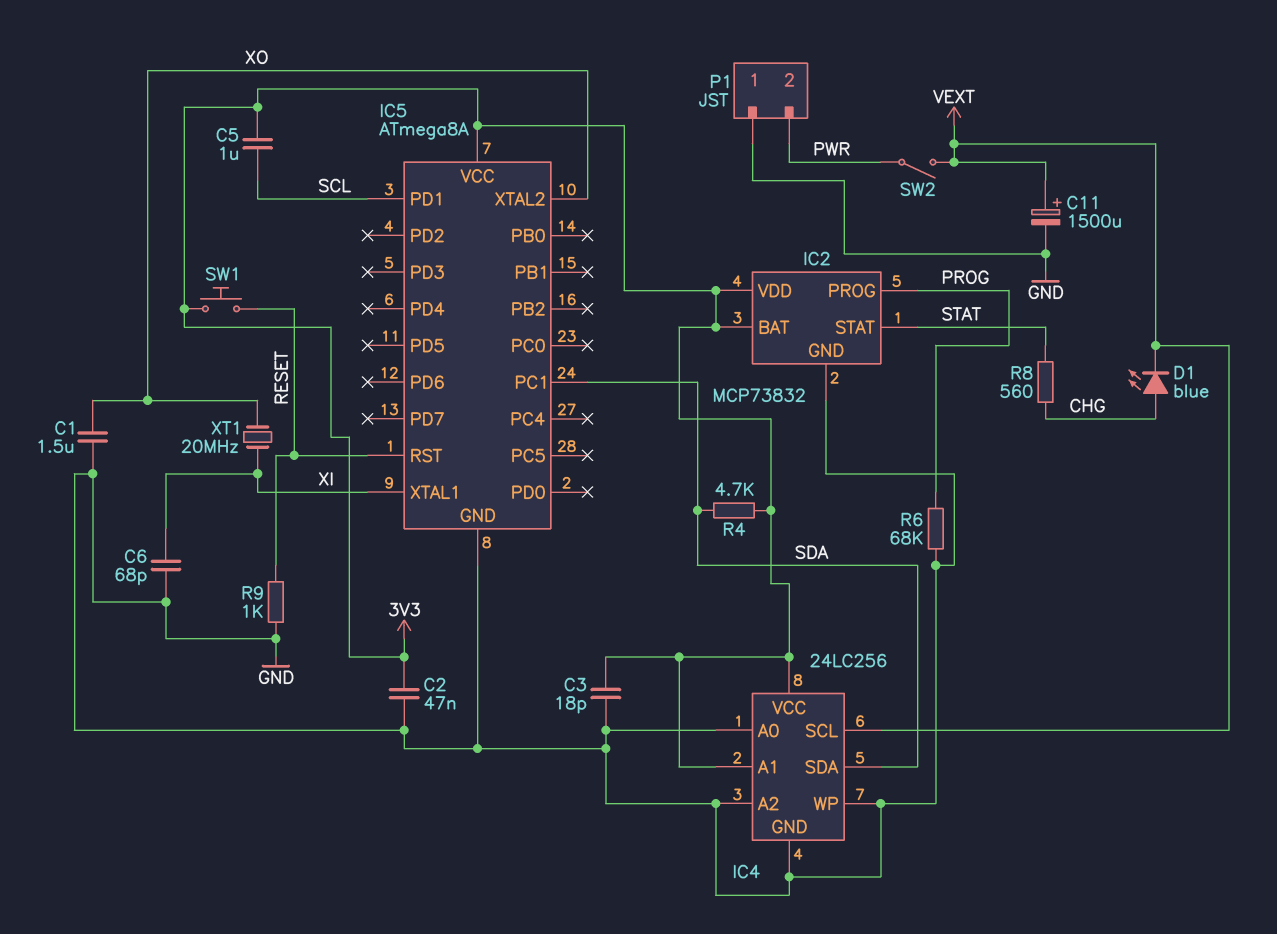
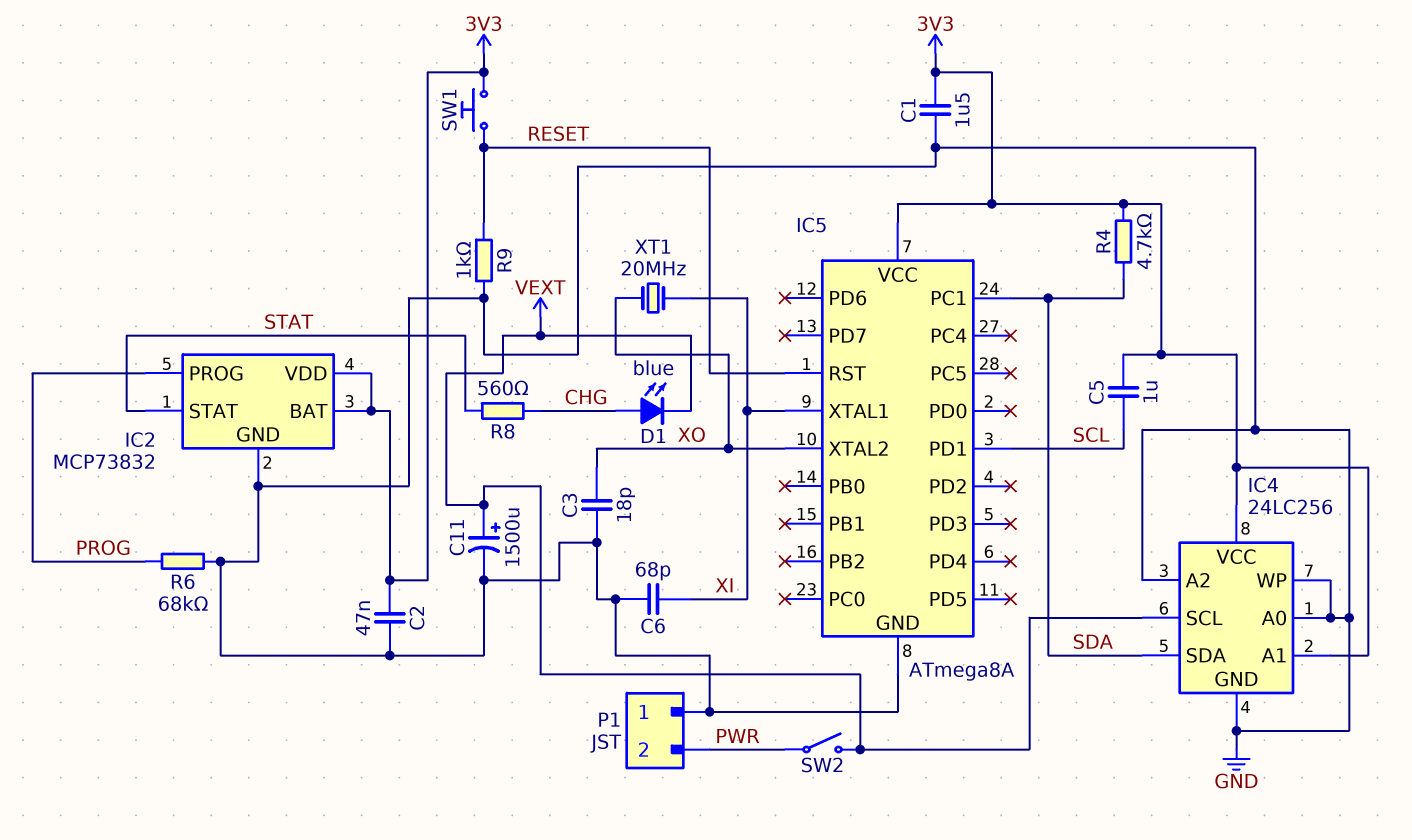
C1: 1.5uF (GND, XO) -> 1.5uF (3V3, GND)
C3: 18pF (3V3, GND) -> 18pF (GND, XO)

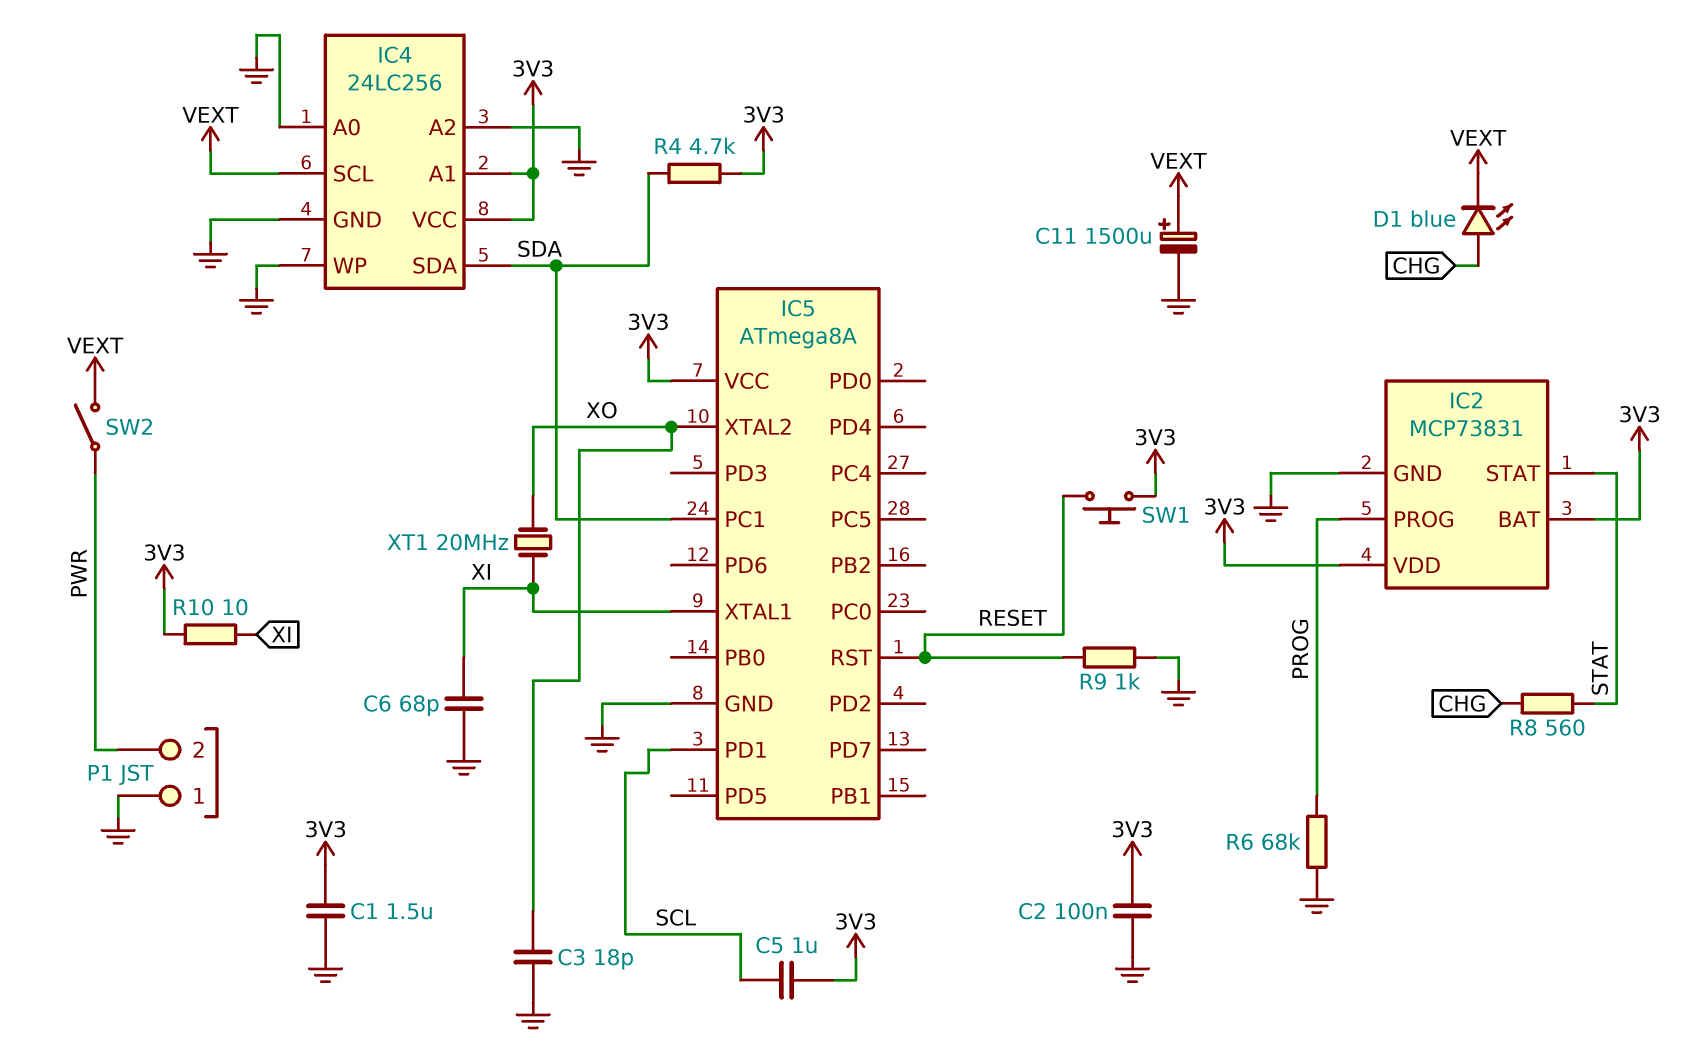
C2: 47nF (3V3, GND) -> 100nF (3V3, GND)
IC2: MCP73832 -> MCP73831
R10: none -> 10 (3V3, XI)

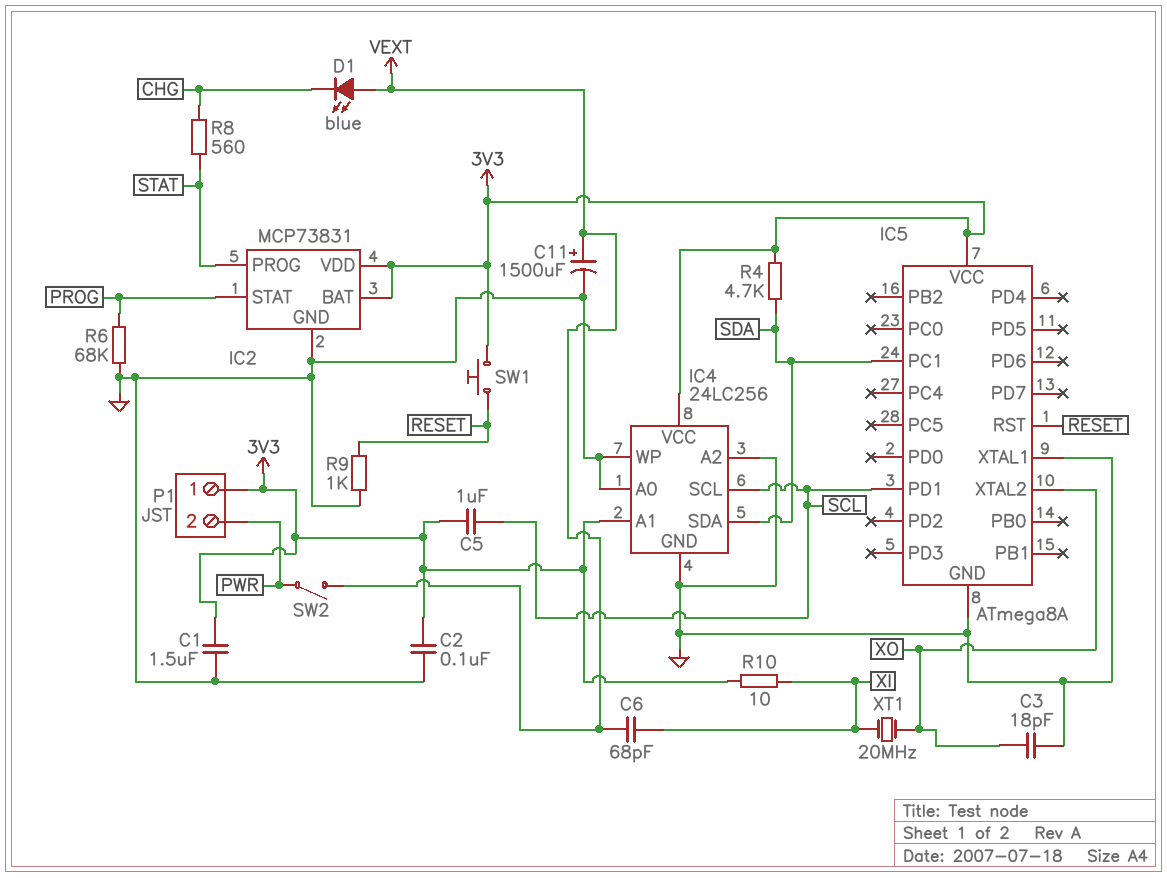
C6: 68pF (GND, XI) -> 68pF (VEXT, XI)
D1: LED blue (A CHG, K VEXT) -> LED blue (A VEXT, K CHG)
IC2 pin PROG: PROG -> STAT
IC2 pin STAT: STAT -> PROG
IC4 pin SCL: VEXT -> SCL
IC5 pin XTAL1: XI -> GND
P1 pin 1: GND -> 3V3

